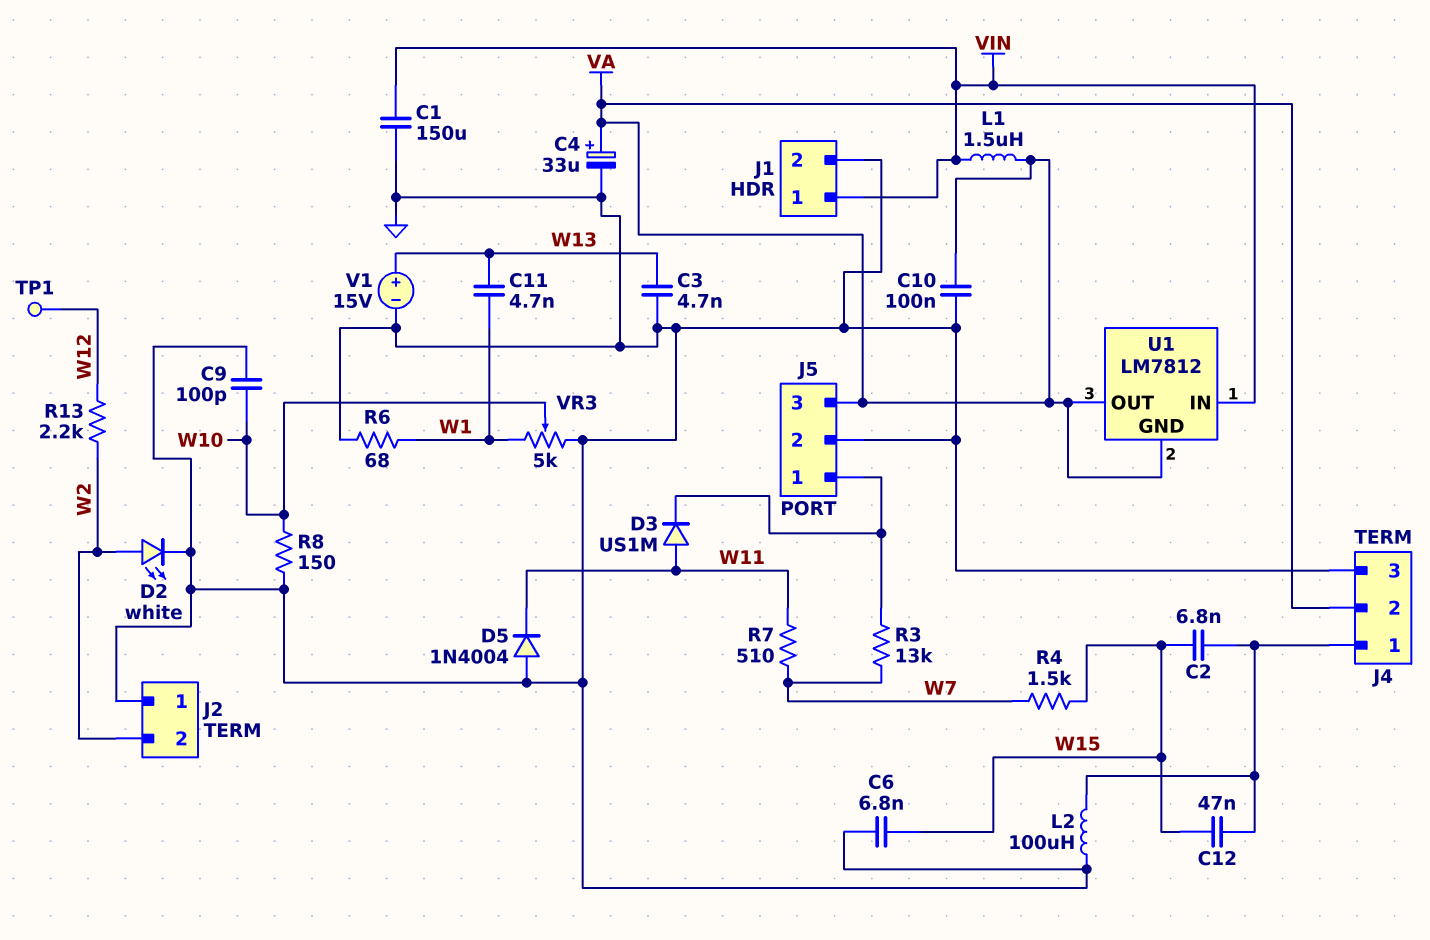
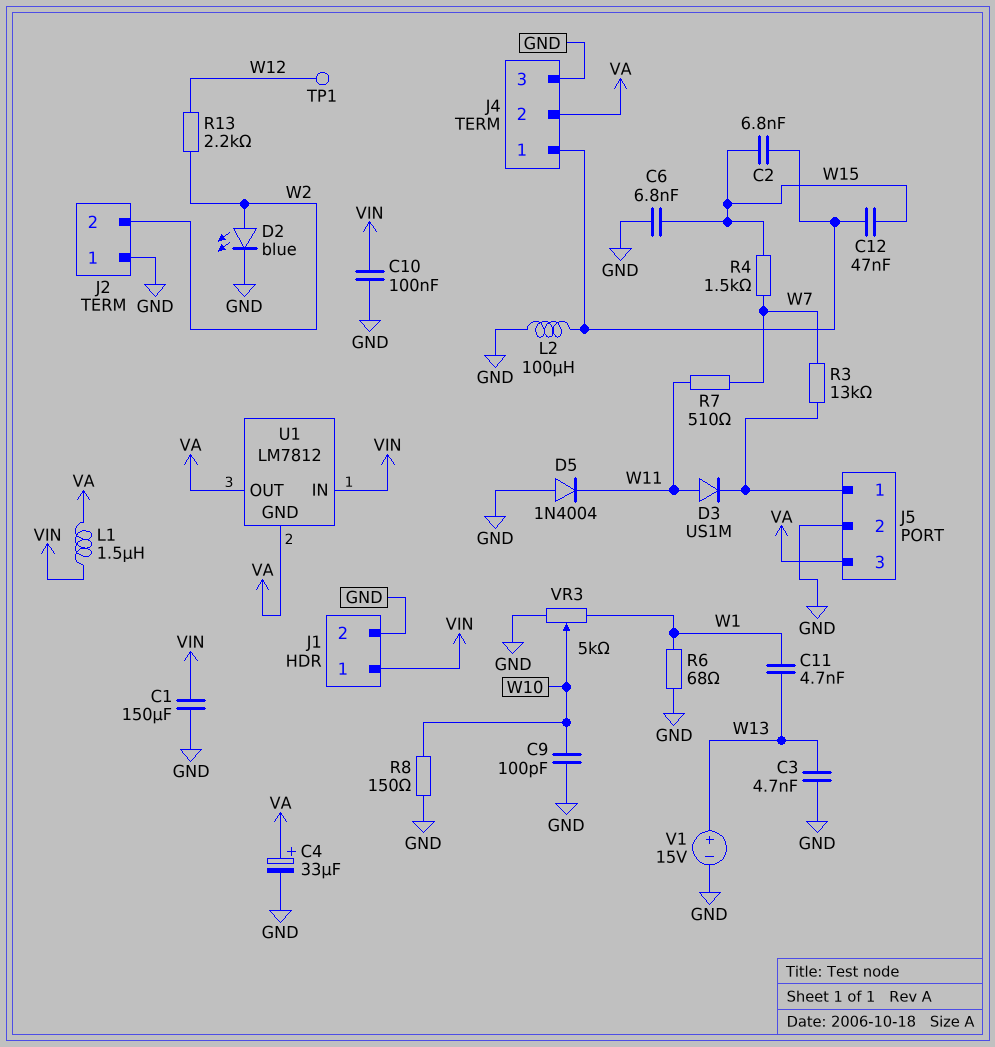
C10: 100nF (GND, VA) -> 100nF (GND, VIN)
D2: LED white (A W2, K GND) -> LED blue (A W2, K GND)

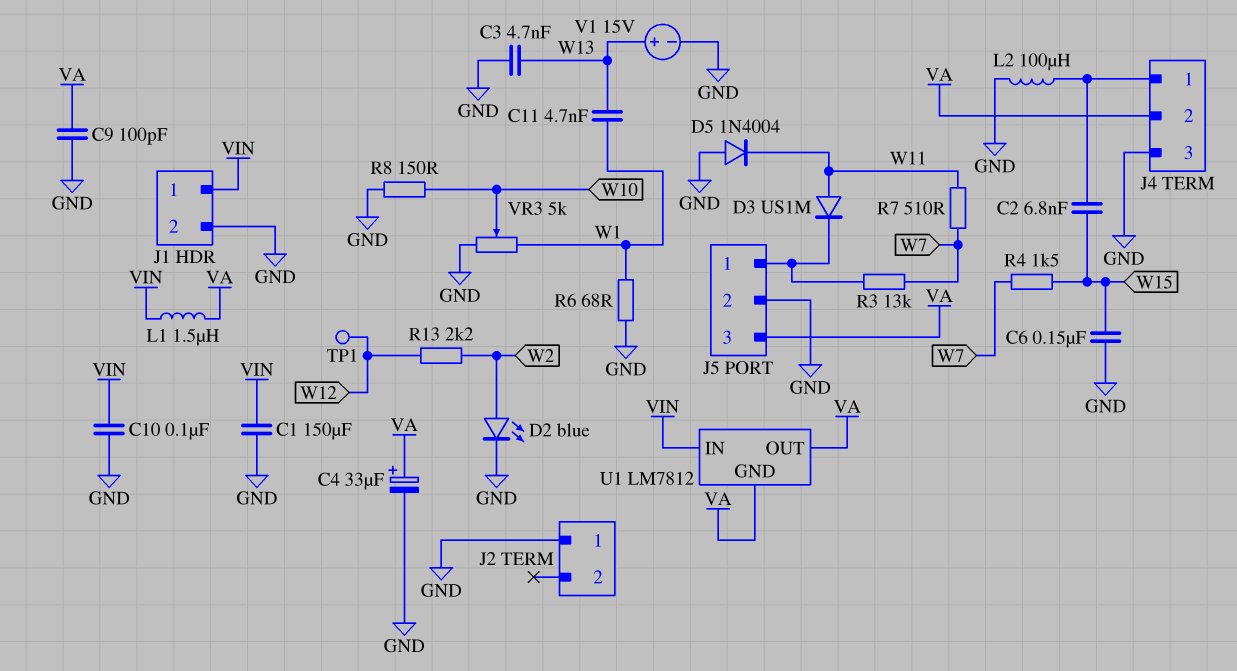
C6: 6.8nF (GND, W15) -> 150nF (GND, W15)
C9: 100pF (GND, W10) -> 100pF (GND, VA)
C12: 47nF (J4/1, W15) -> none
J2 pin 2: W2 -> none

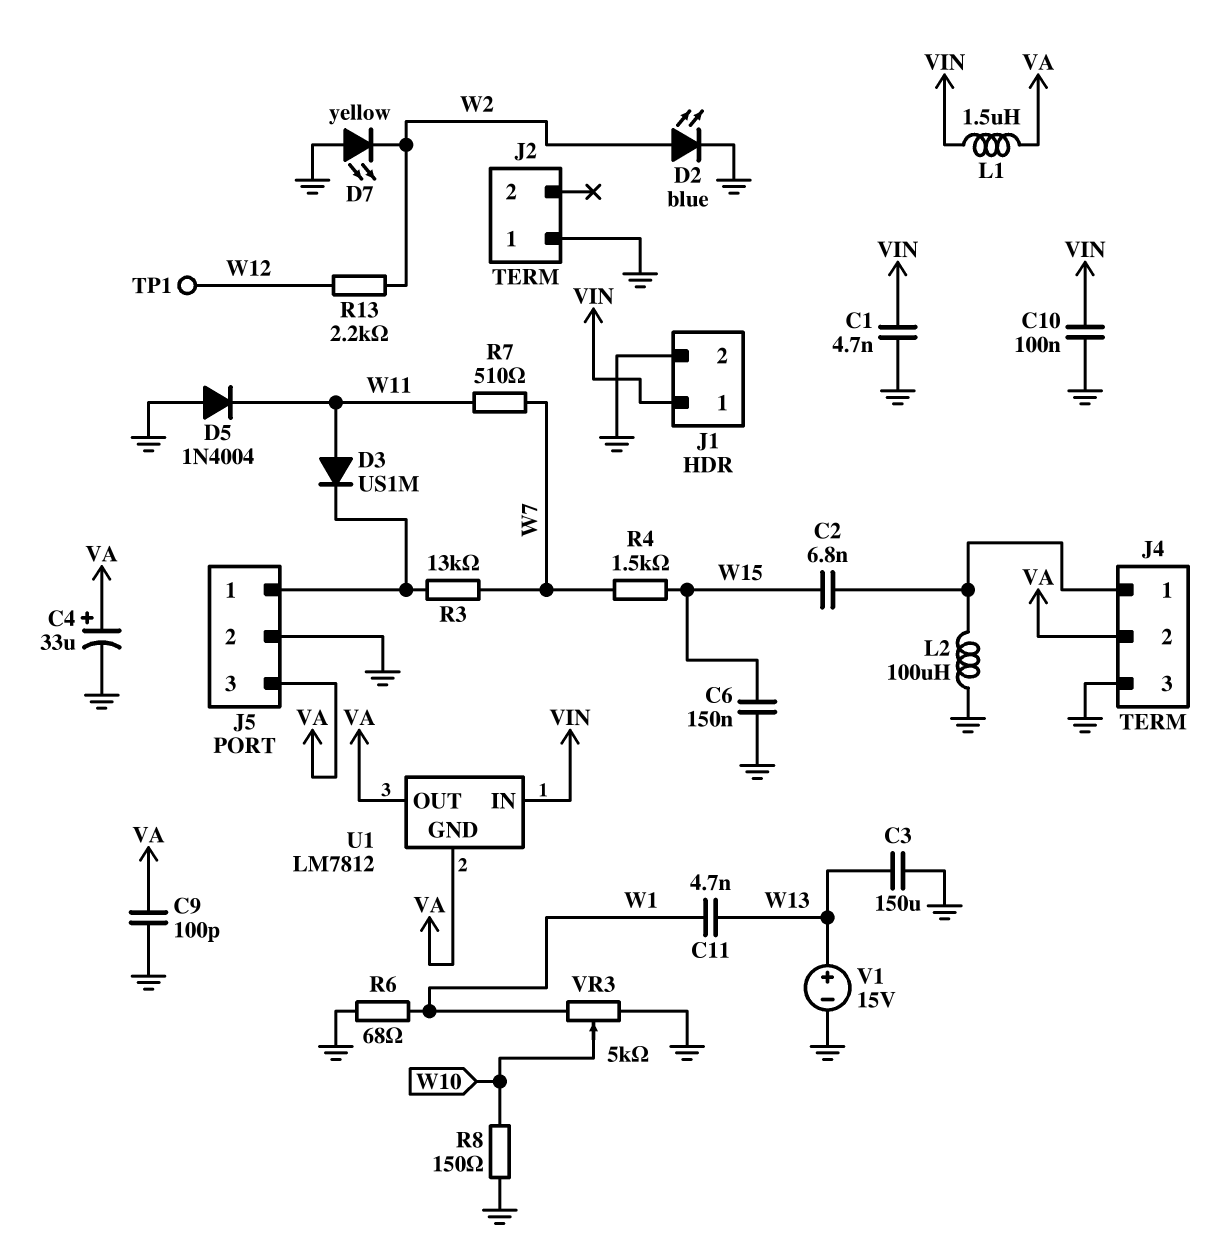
C1: 150uF (GND, VIN) -> 4.7nF (GND, VIN)
C3: 4.7nF (GND, W13) -> 150uF (GND, W13)
D7: none -> LED yellow (A GND, K W2)

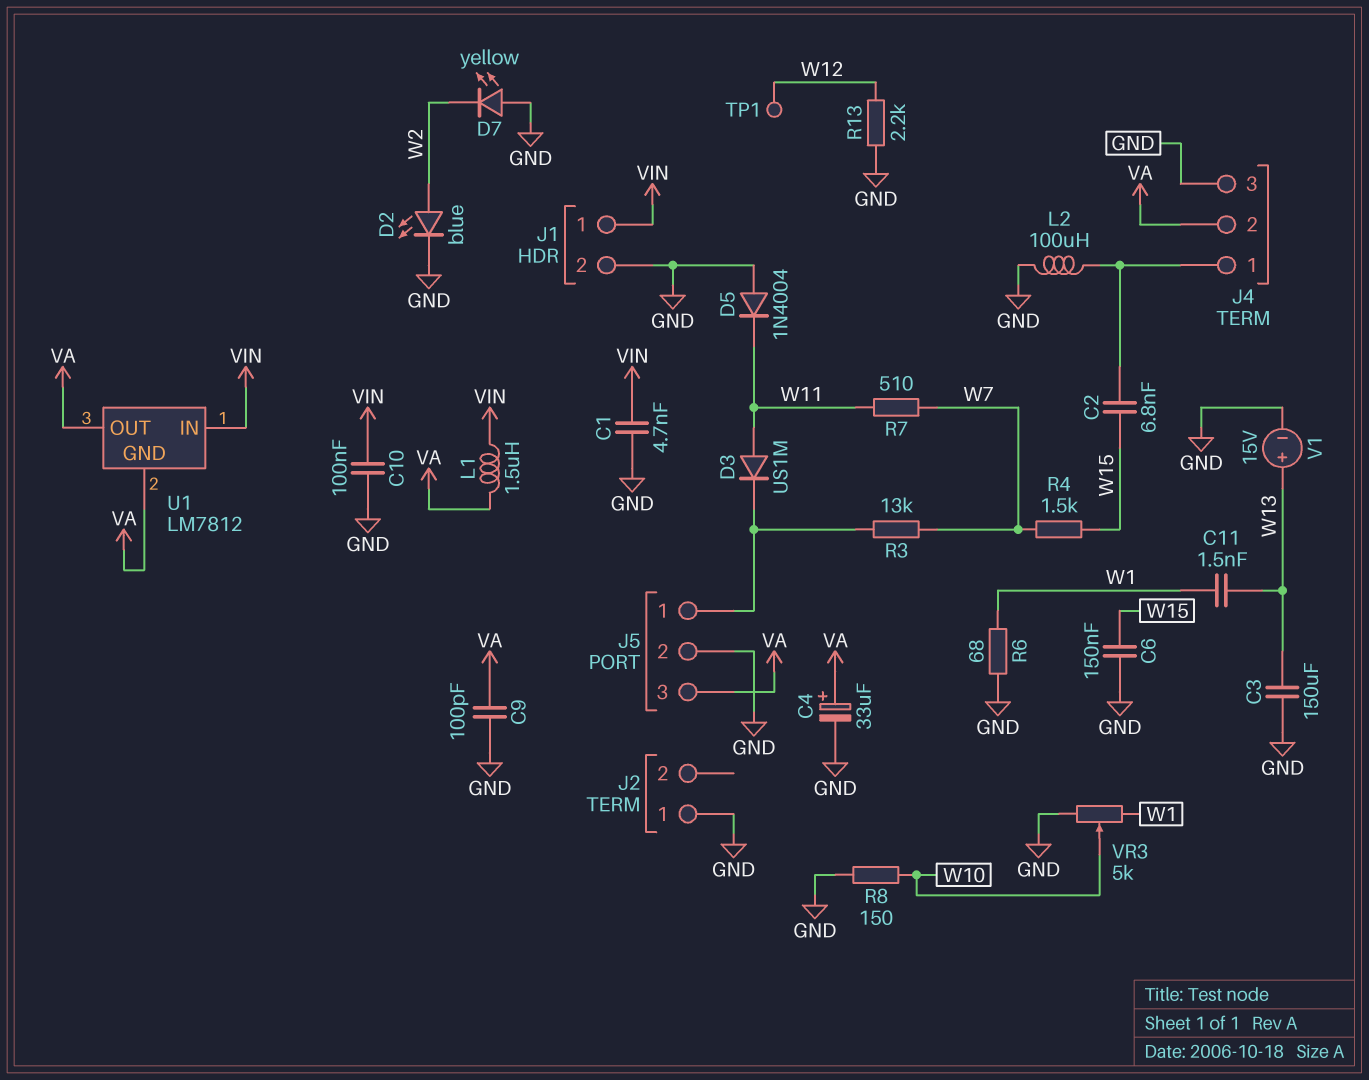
C11: 4.7nF (W1, W13) -> 1.5nF (W1, W13)
R13: 2.2k (W2, W12) -> 2.2k (GND, W12)

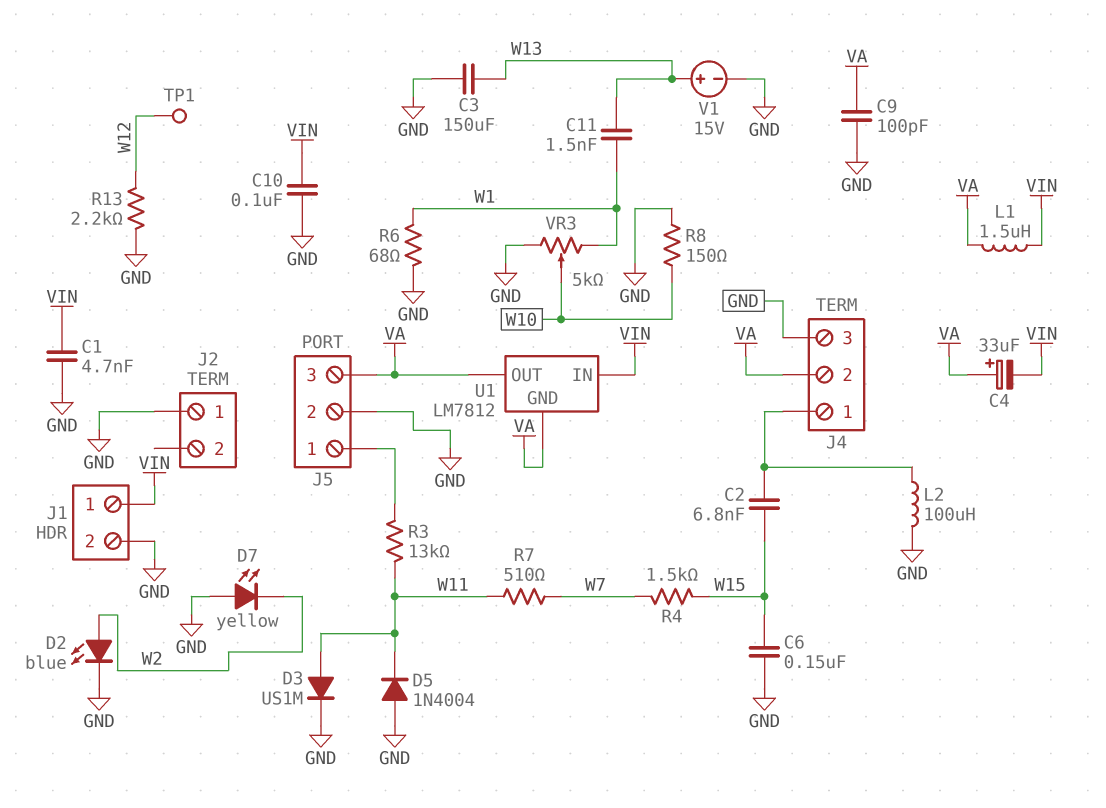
C4: 33uF (plus VA, minus GND) -> 33uF (plus VA, minus VIN)
D3: diode US1M (A W11, K J5/1) -> diode US1M (A W11, K GND)
R3: 13k (J5/1, W7) -> 13k (J5/1, W11)

